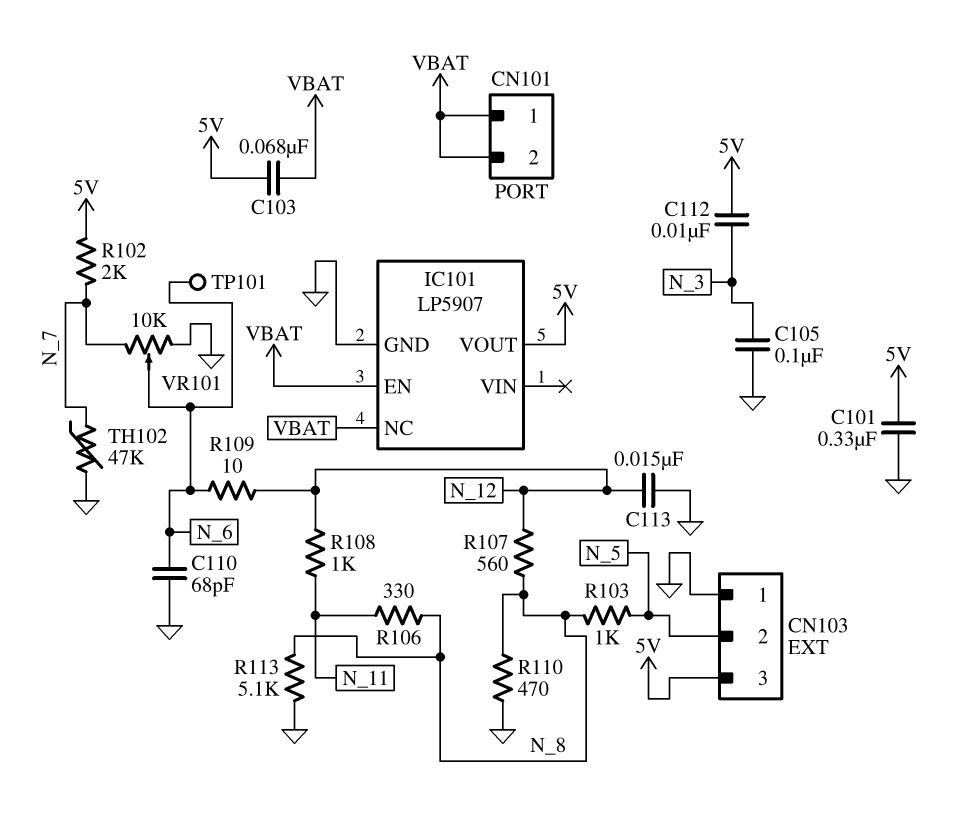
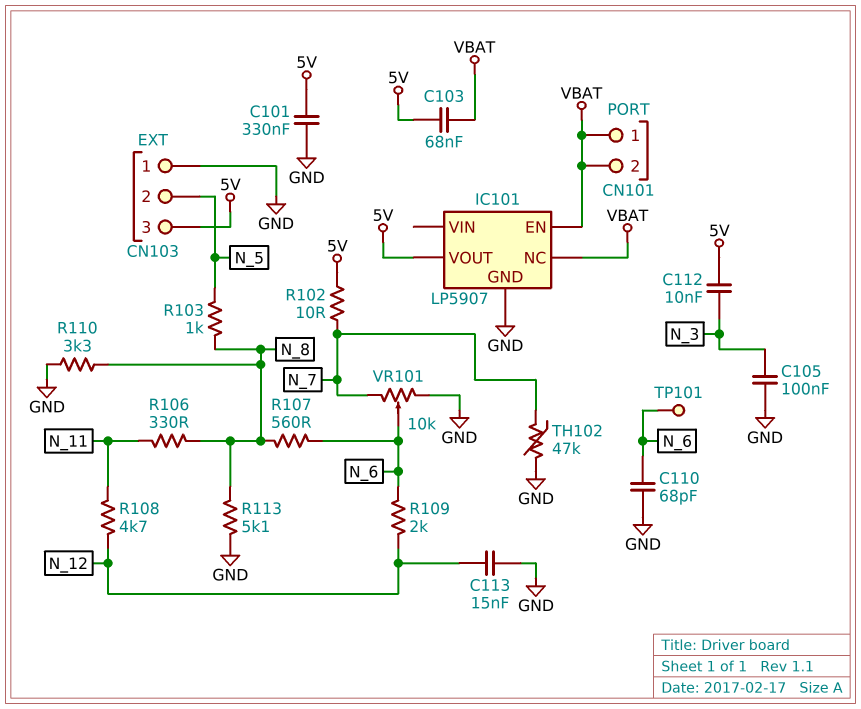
R102: 2k (5V, N_7) -> 10 (5V, N_7)
R107: 560 (N_8, N_12) -> 560 (N_6, N_8)
R108: 1k (N_11, N_12) -> 4.7k (N_11, N_12)
R109: 10 (N_6, N_12) -> 2k (N_6, N_12)
R110: 470 (GND, N_8) -> 3.3k (GND, N_8)

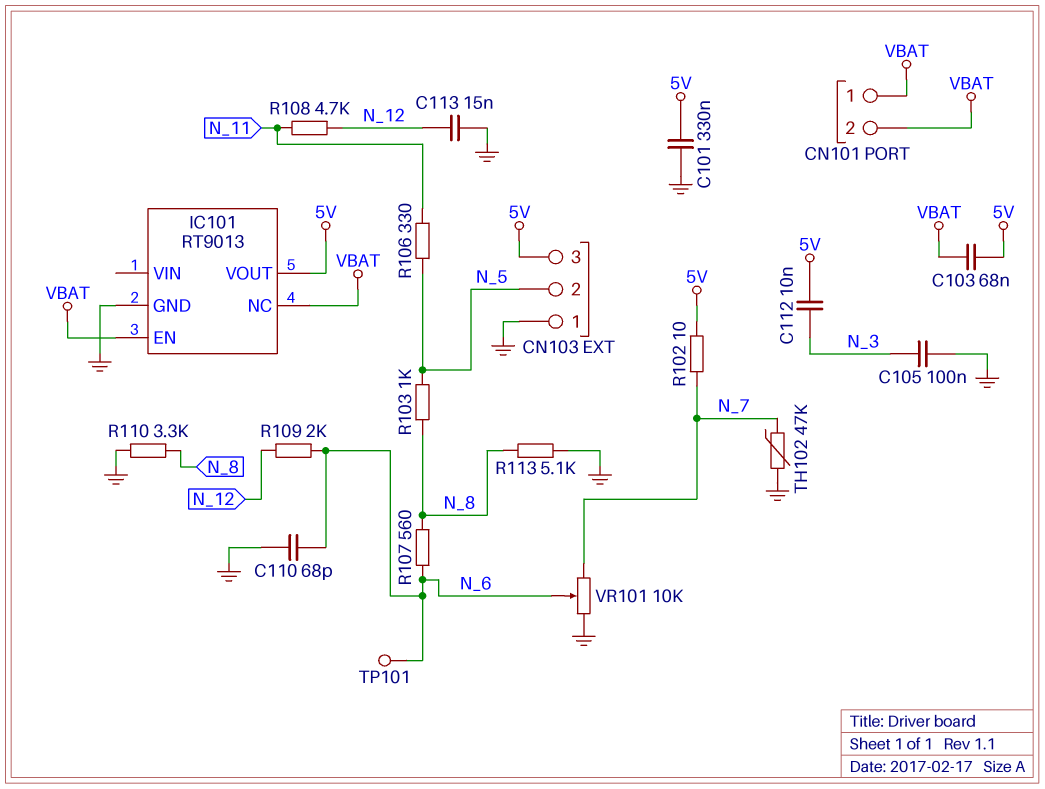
IC101: LP5907 -> RT9013
R106: 330 (N_8, N_11) -> 330 (N_5, N_11)

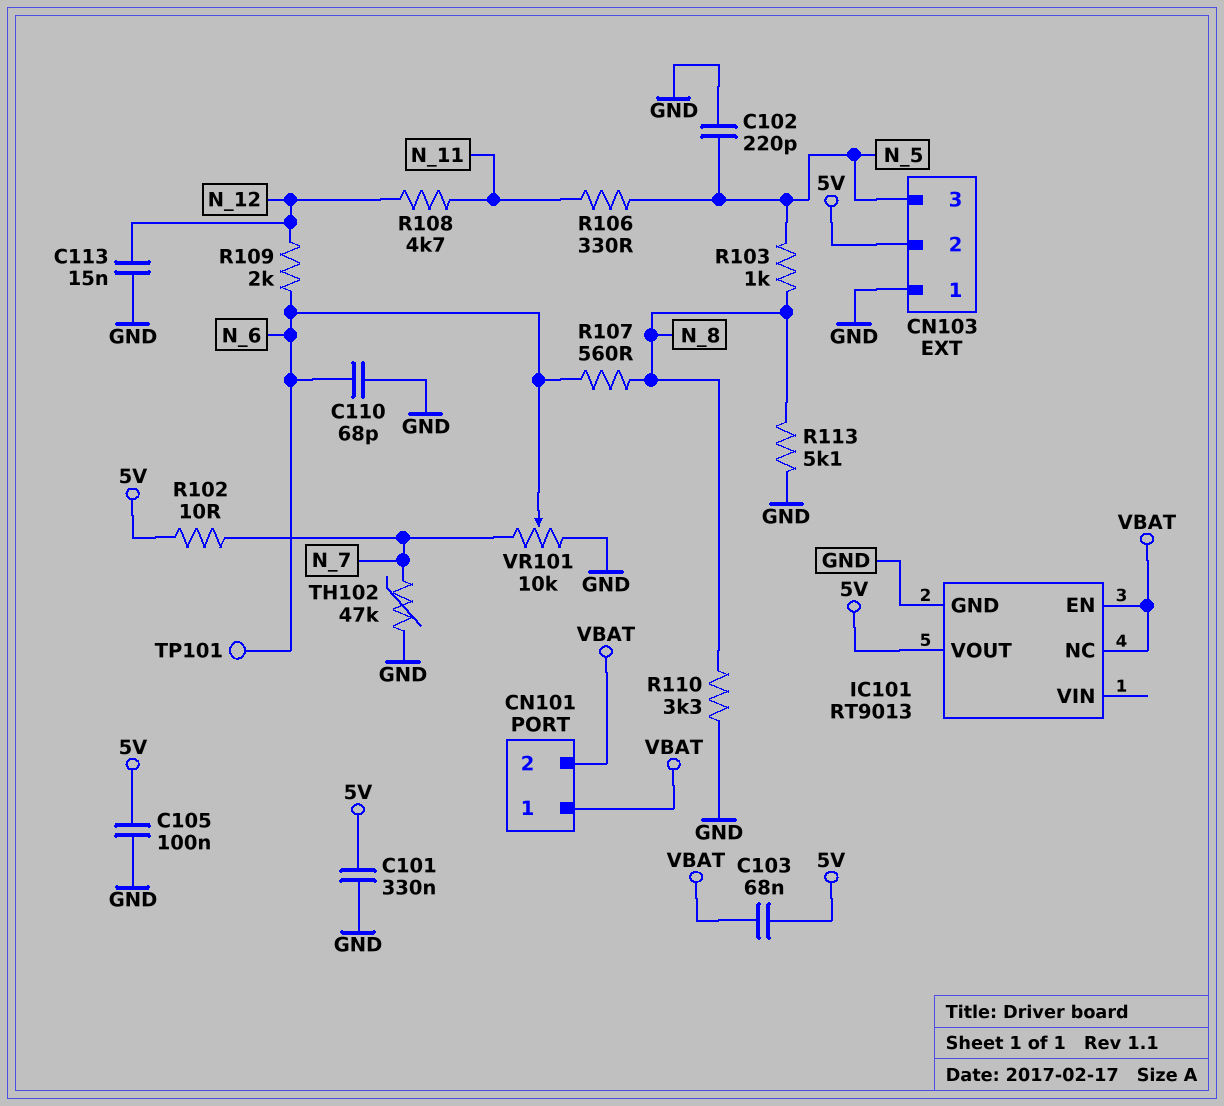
C102: none -> 220pF (GND, N_5)
C105: 100nF (GND, N_3) -> 100nF (5V, GND)
C112: 10nF (5V, N_3) -> none
CN103 pin 2: N_5 -> 5V
CN103 pin 3: 5V -> N_5

